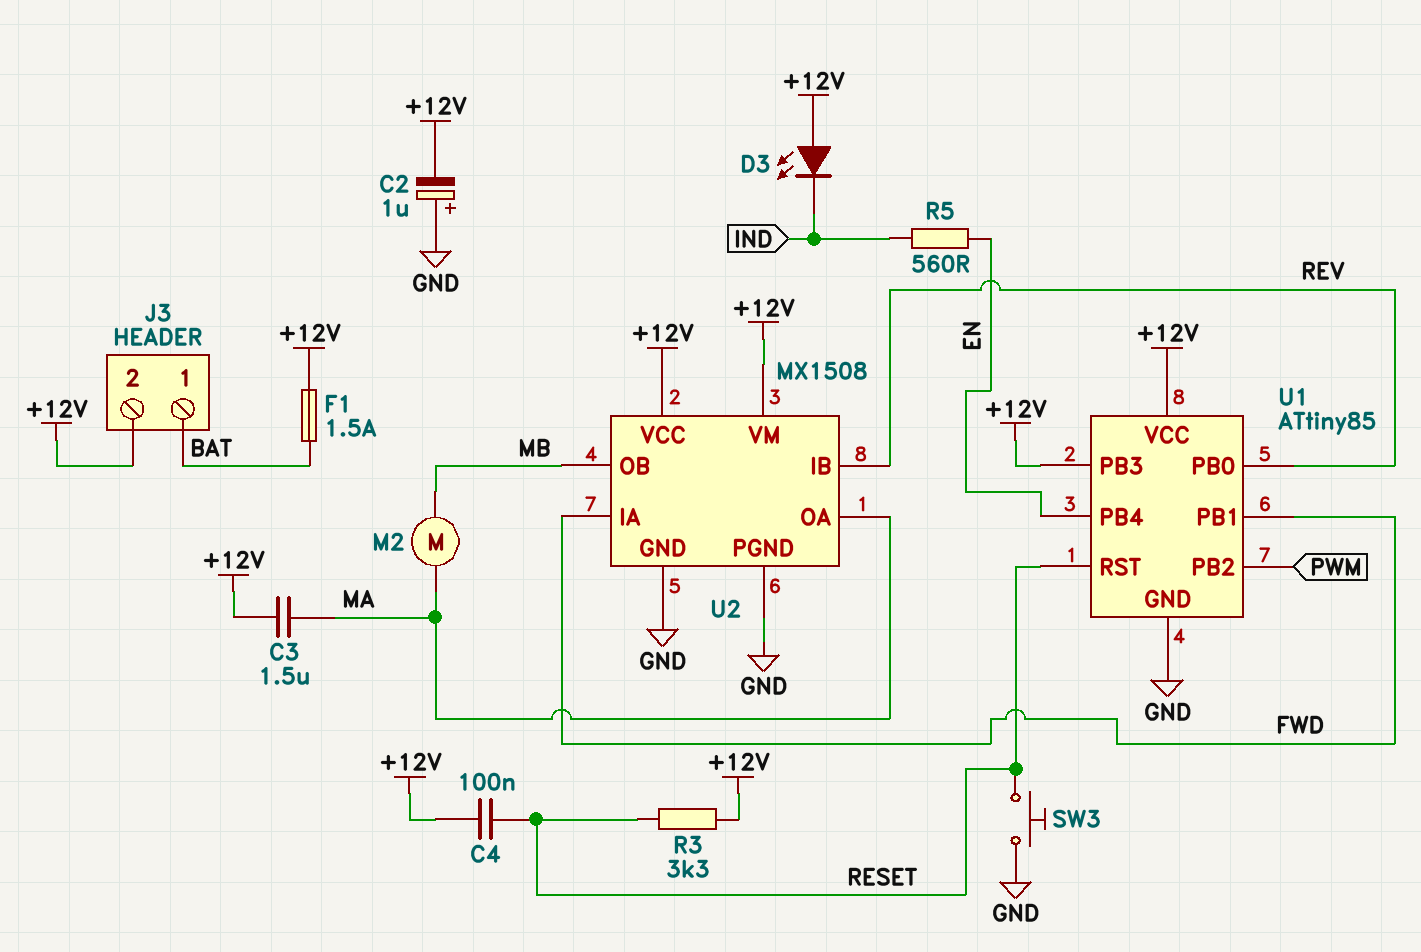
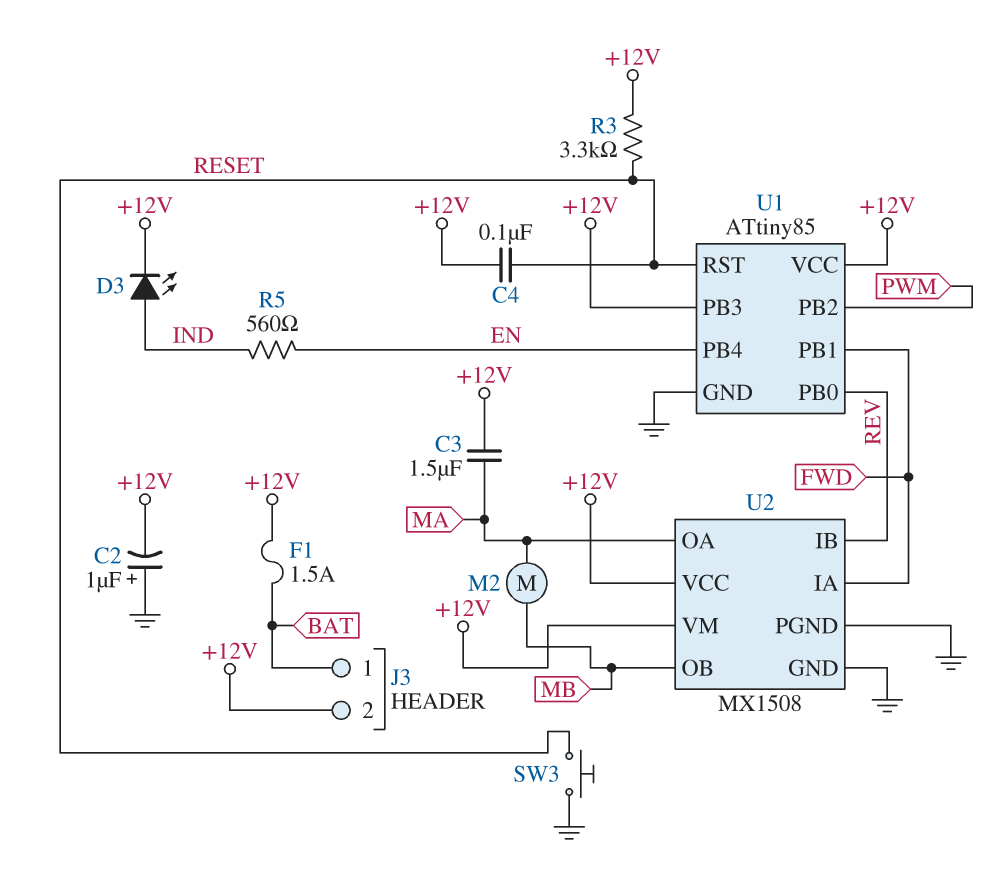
D3: LED (A +12V, K IND) -> LED (A IND, K +12V)

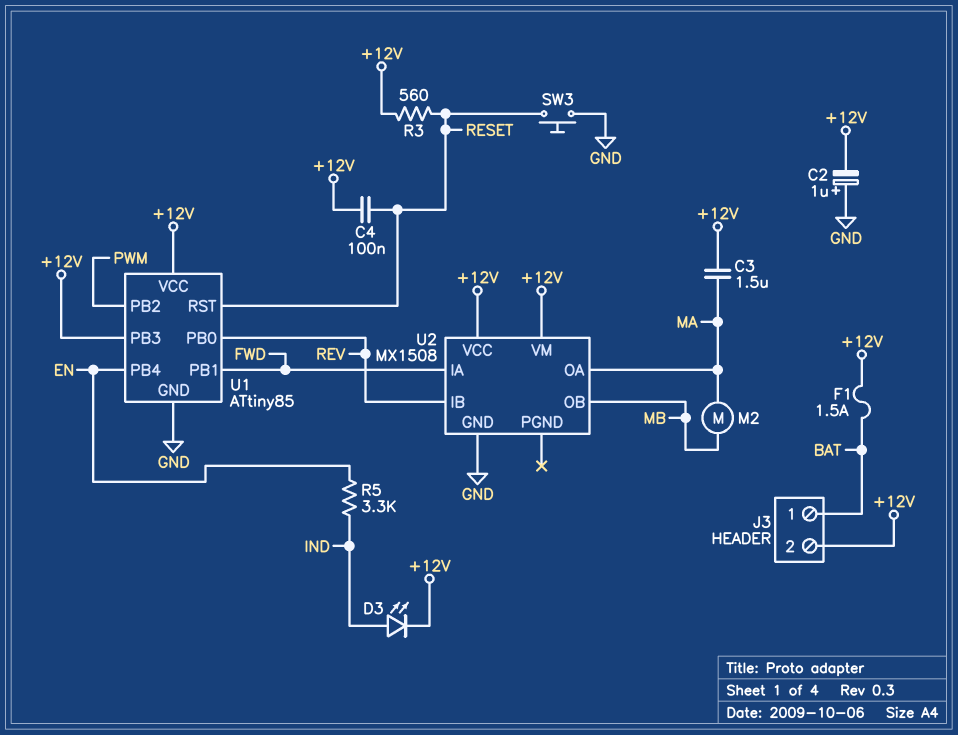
R3: 3.3k (+12V, RESET) -> 560 (+12V, RESET)
R5: 560 (EN, IND) -> 3.3k (EN, IND)
U2 pin PGND: GND -> none

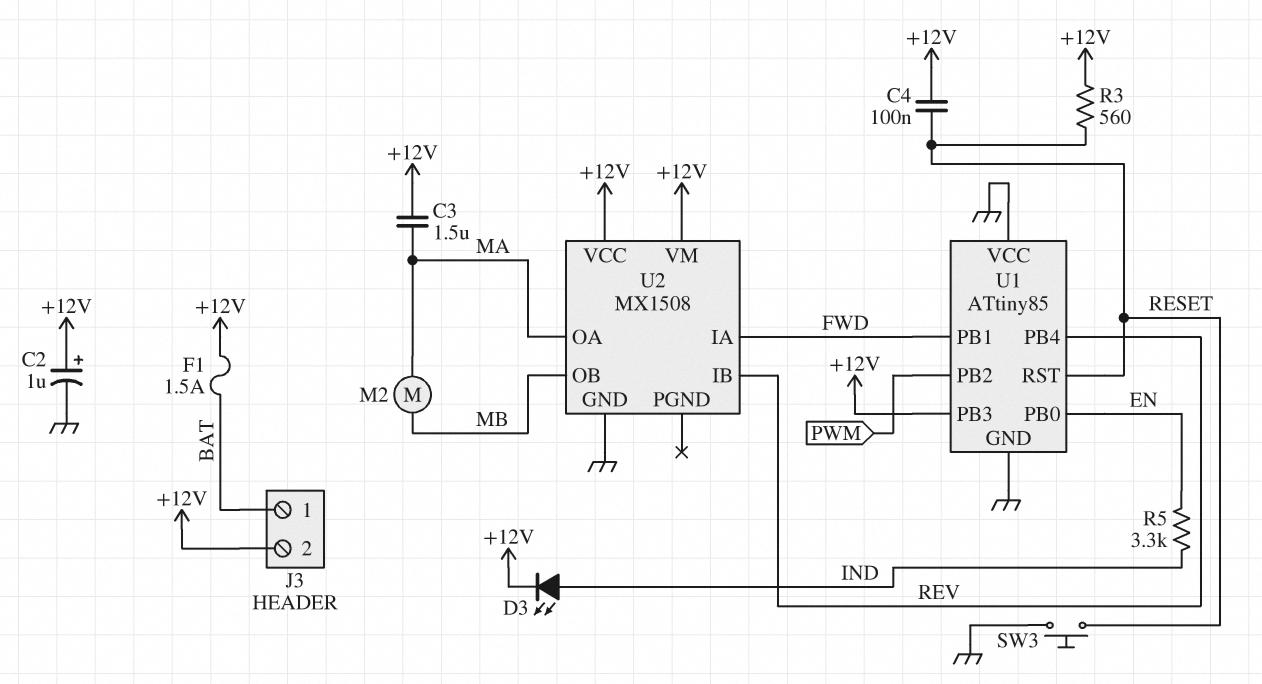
C2: 1uF (plus GND, minus +12V) -> 1uF (plus +12V, minus GND)
U1 pin PB0: REV -> EN
U1 pin PB4: EN -> REV
U1 pin VCC: +12V -> GND

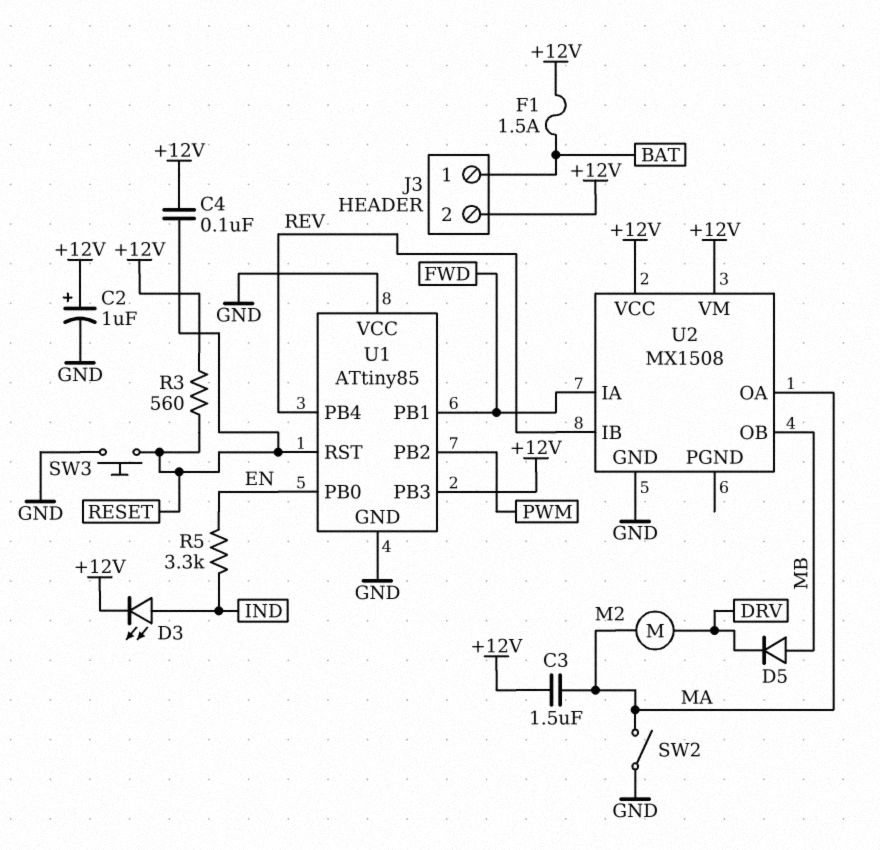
D5: none -> diode (A MB, K DRV)
M2: motor (MA, MB) -> motor (DRV, MA)
SW2: none -> switch (GND, MA)

